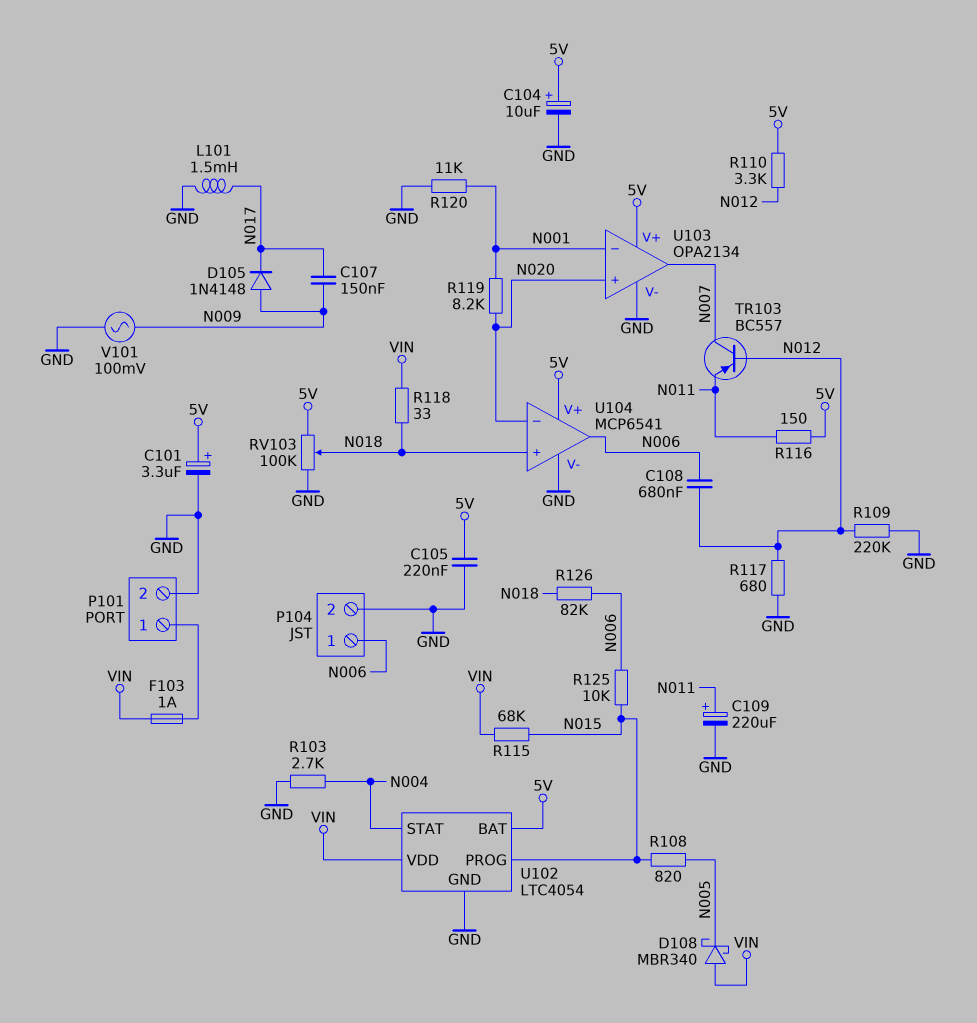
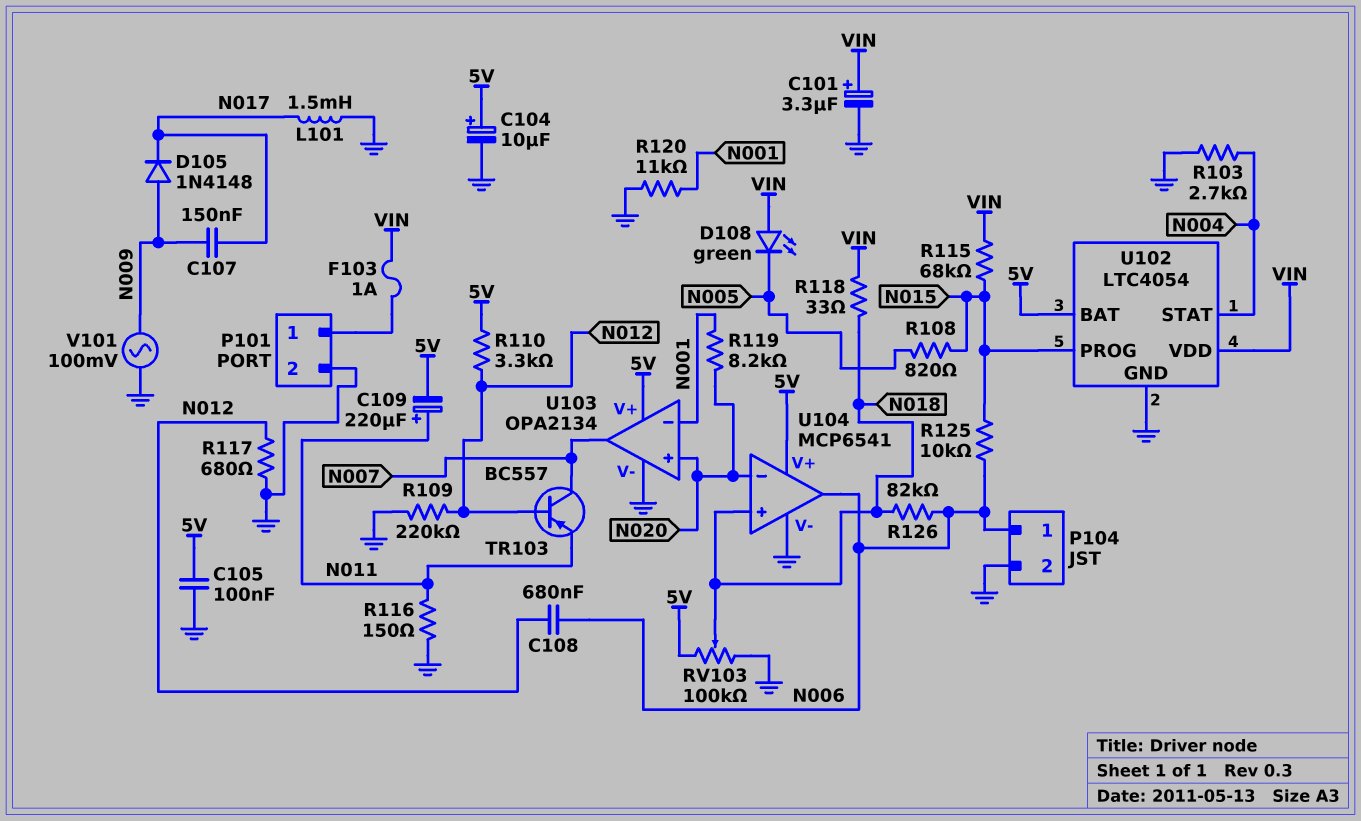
C101: 3.3uF (plus 5V, minus GND) -> 3.3uF (plus VIN, minus GND)
C105: 220nF (5V, GND) -> 100nF (5V, GND)
C109: 220uF (plus N011, minus GND) -> 220uF (plus N011, minus 5V)
D108: schottky MBR340 (A VIN, K N005) -> LED green (A VIN, K N005)
R116: 150 (5V, N011) -> 150 (GND, N011)

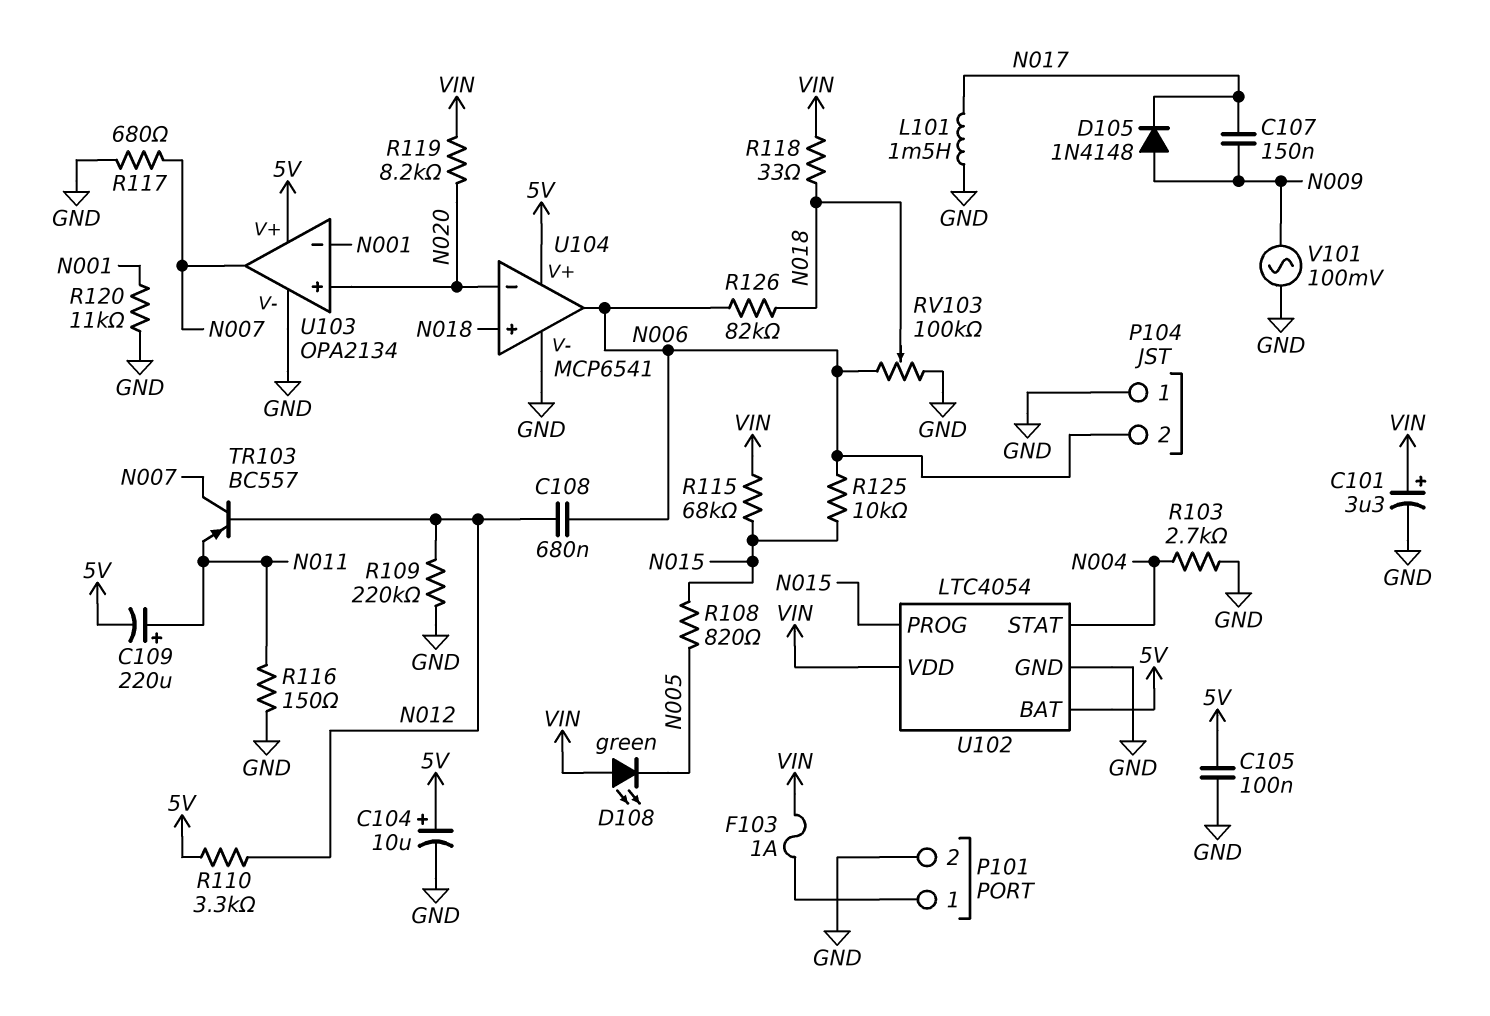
P104 pin 1: N006 -> GND
P104 pin 2: GND -> N006
R117: 680 (GND, N012) -> 680 (GND, N007)
R119: 8.2k (N001, N020) -> 8.2k (N020, VIN)
RV103: 100k (5V, GND, wiper N018) -> 100k (GND, N006, wiper N018)

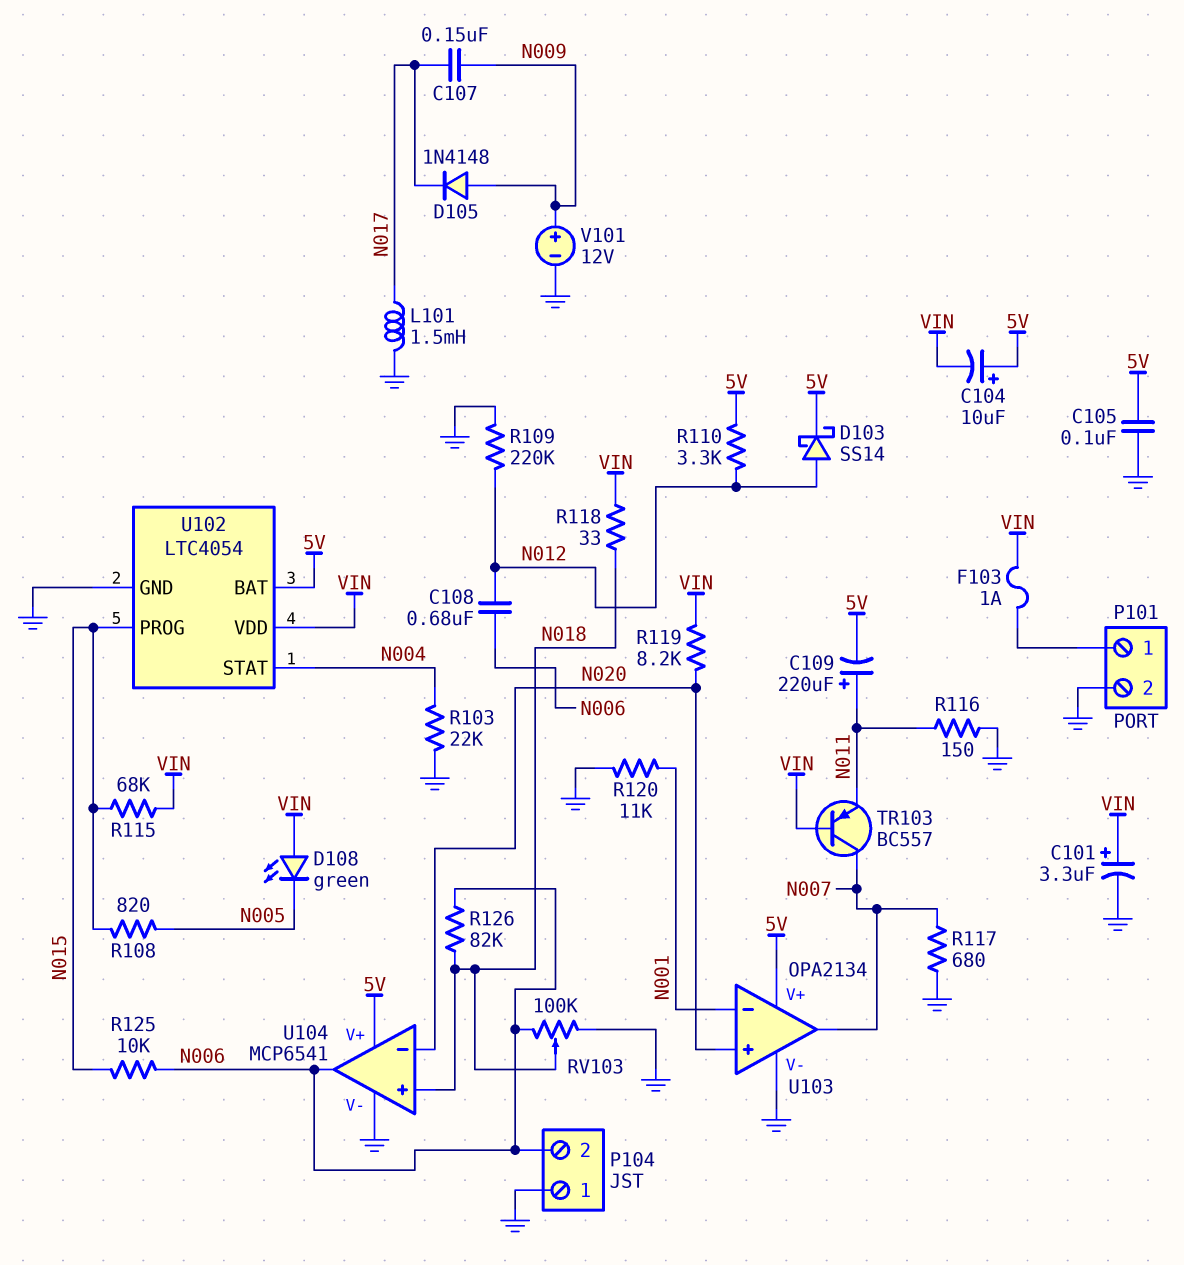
C104: 10uF (plus 5V, minus GND) -> 10uF (plus 5V, minus VIN)
D103: none -> schottky SS14 (A N012, K 5V)
R103: 2.7k (GND, N004) -> 22k (GND, N004)
TR103: PNP BC557 (B N012, C N007, E N011) -> PNP BC557 (B VIN, C N007, E N011)
V101: AC 100mV (GND, N009) -> 12V (plus N009, minus GND)

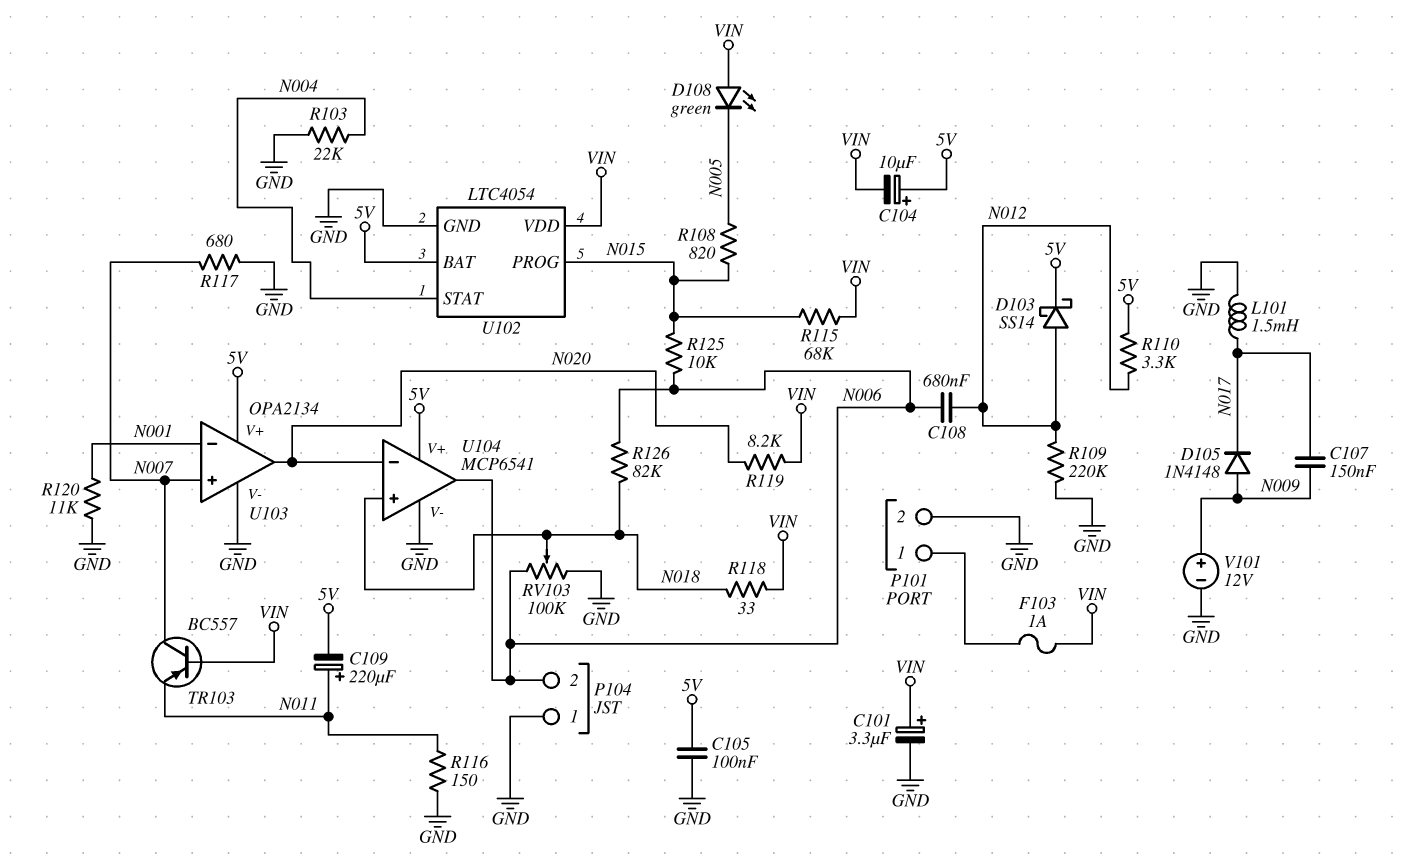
U103 pin in+: N020 -> N007
U103 pin out: N007 -> N020

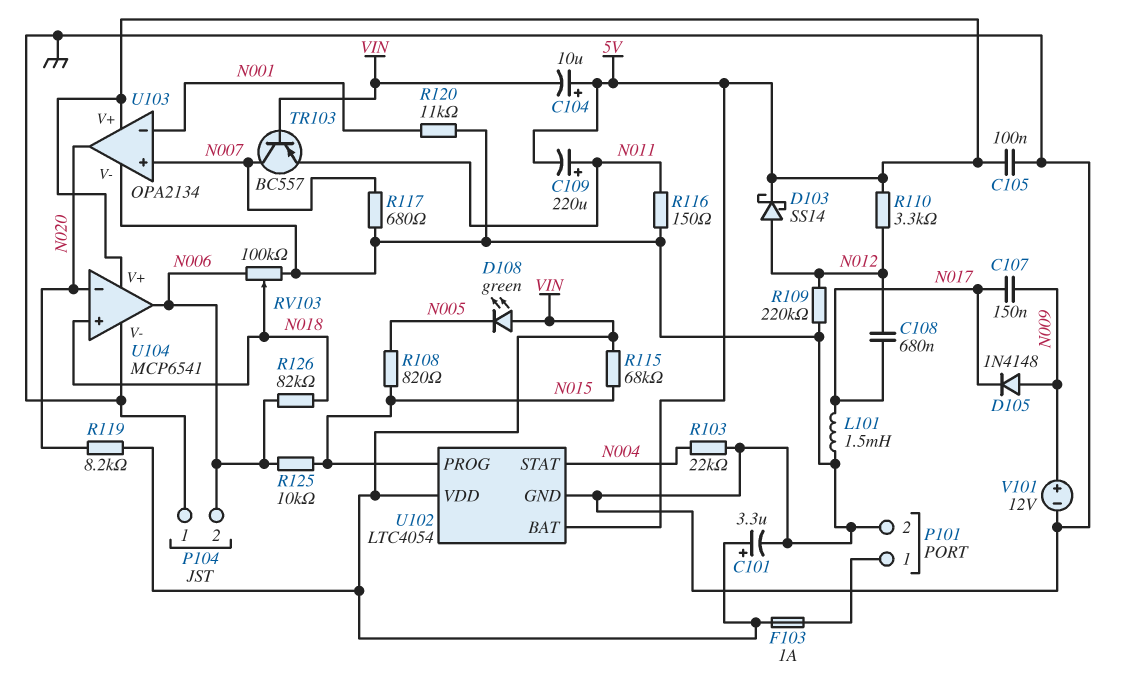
C108: 680nF (N006, N012) -> 680nF (N012, N017)
R118: 33 (N018, VIN) -> none

